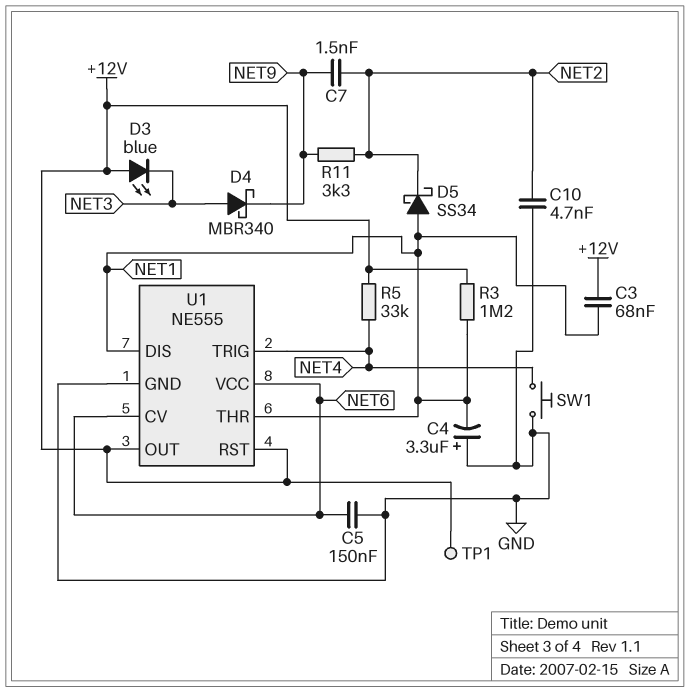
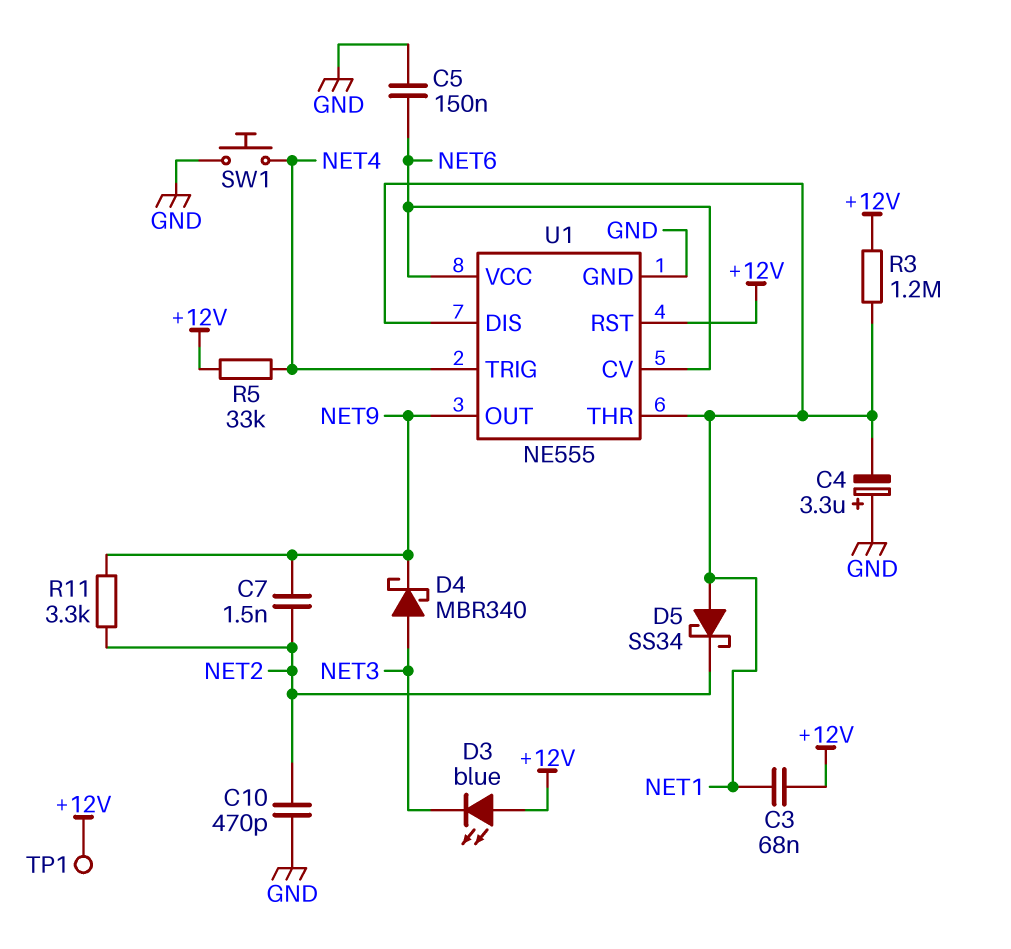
C10: 4.7nF (GND, NET2) -> 470pF (GND, NET2)
U1 pin OUT: +12V -> NET9

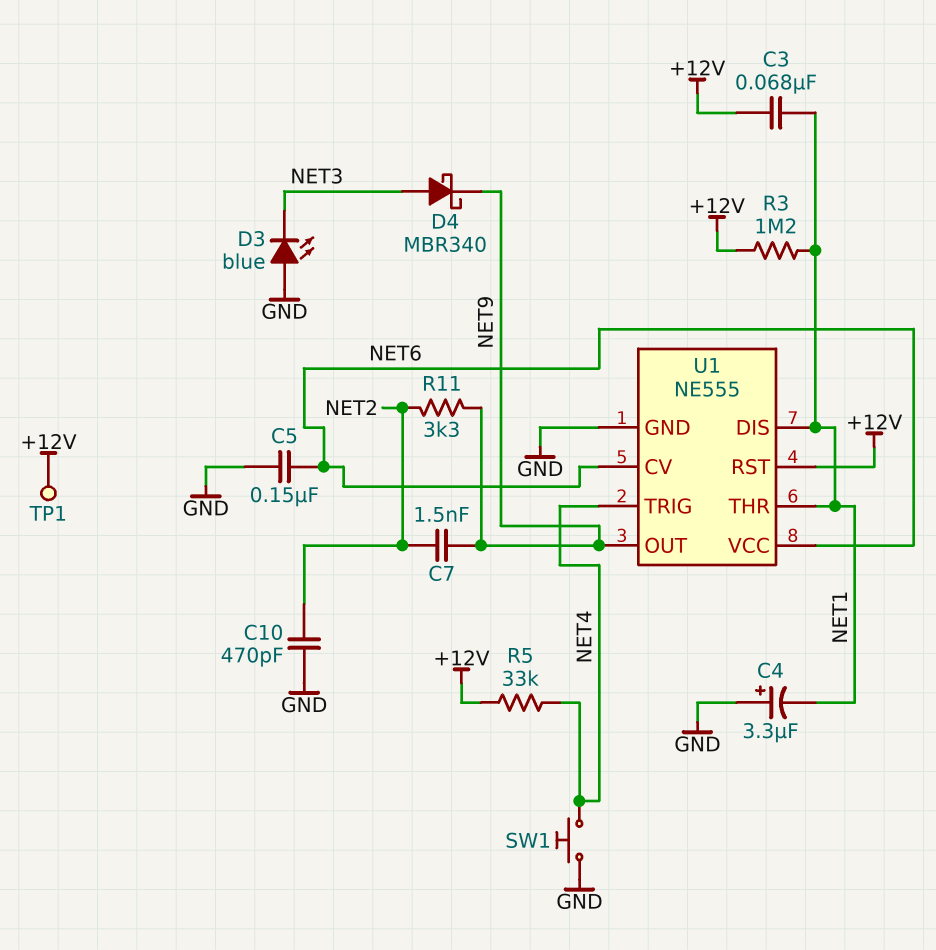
D3: LED blue (A +12V, K NET3) -> LED blue (A GND, K NET3)
D5: schottky SS34 (A NET1, K NET2) -> none

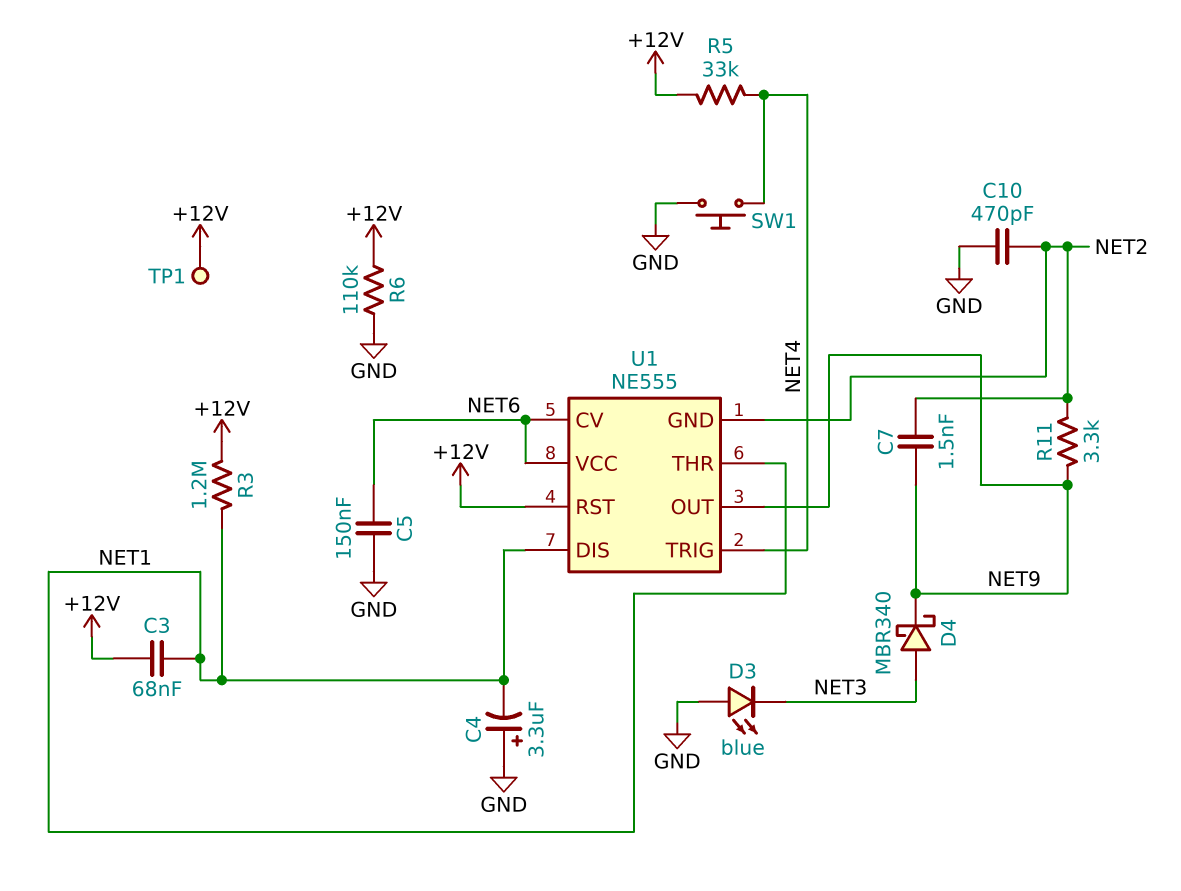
R6: none -> 110k (+12V, GND)
U1 pin GND: GND -> NET2

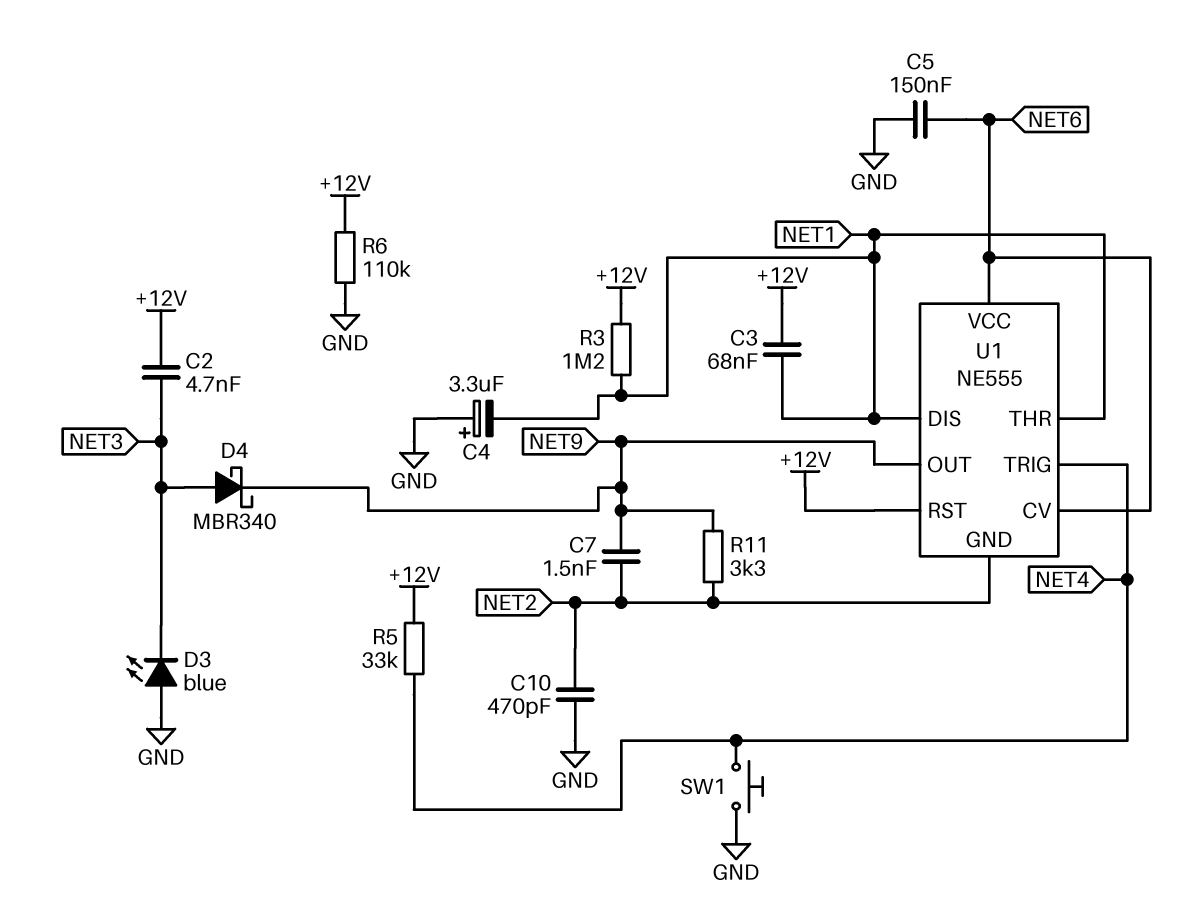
C2: none -> 4.7nF (+12V, NET3)
TP1: test point (+12V) -> none

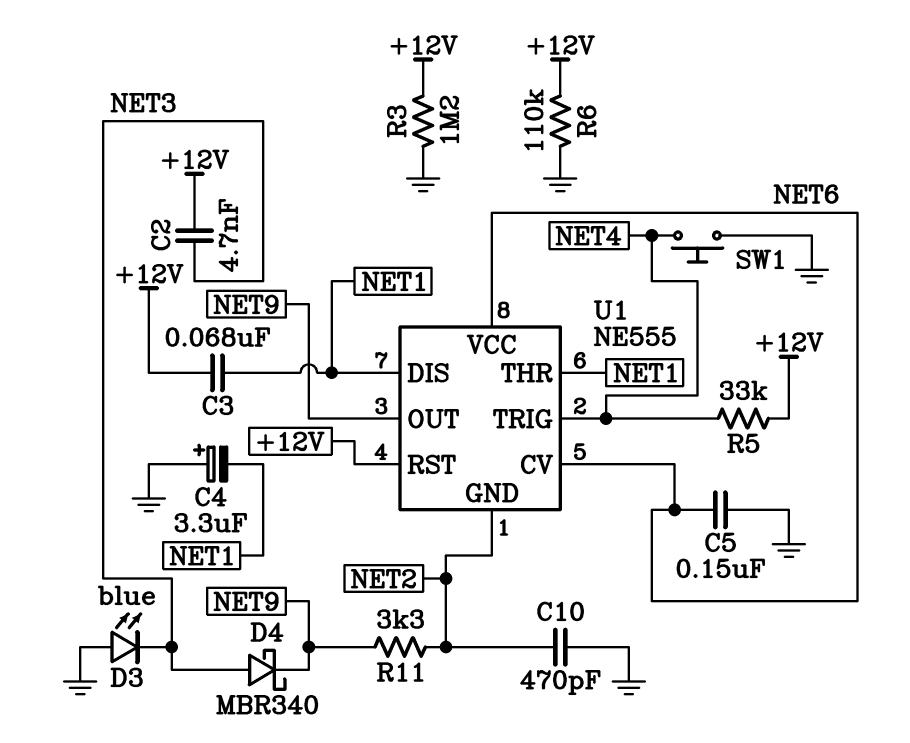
C7: 1.5nF (NET2, NET9) -> none
R3: 1.2M (+12V, NET1) -> 1.2M (+12V, GND)

